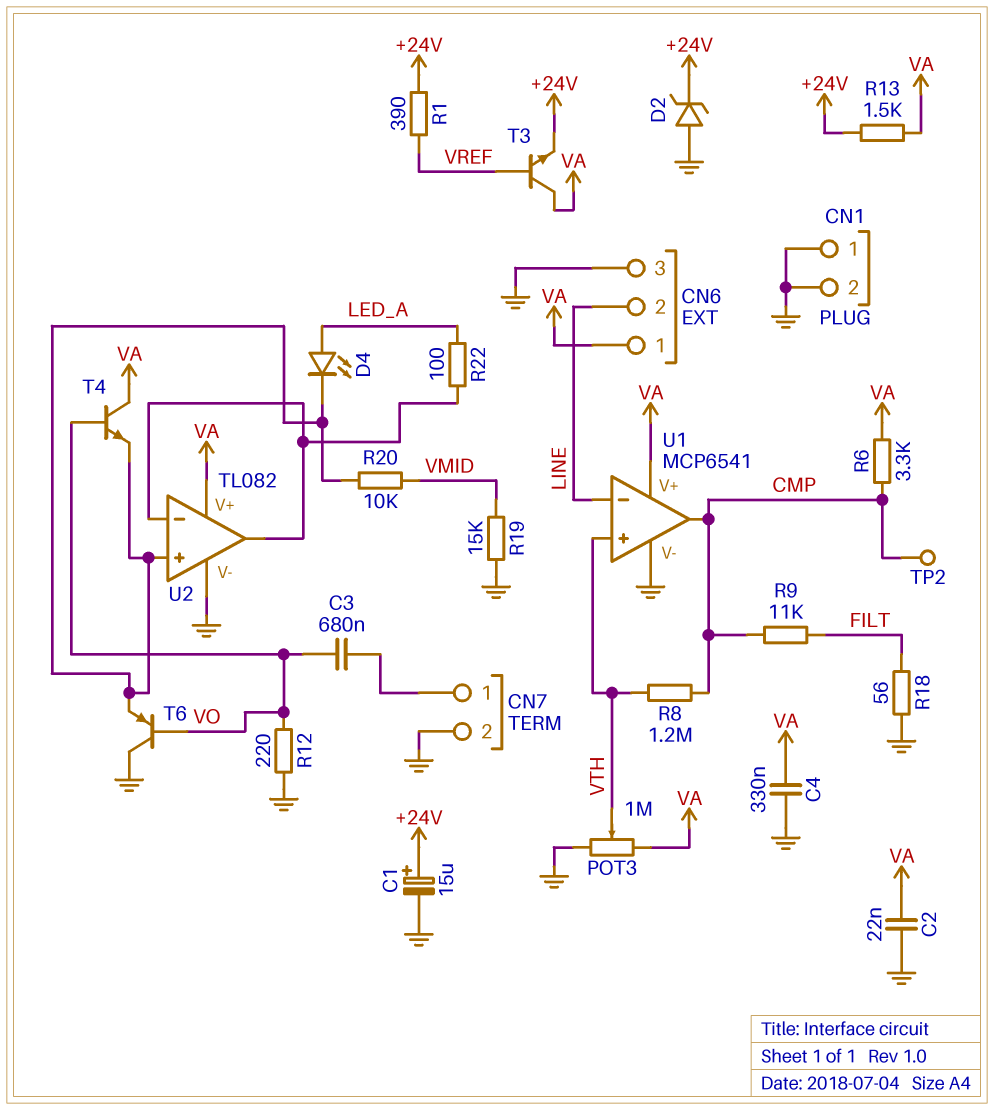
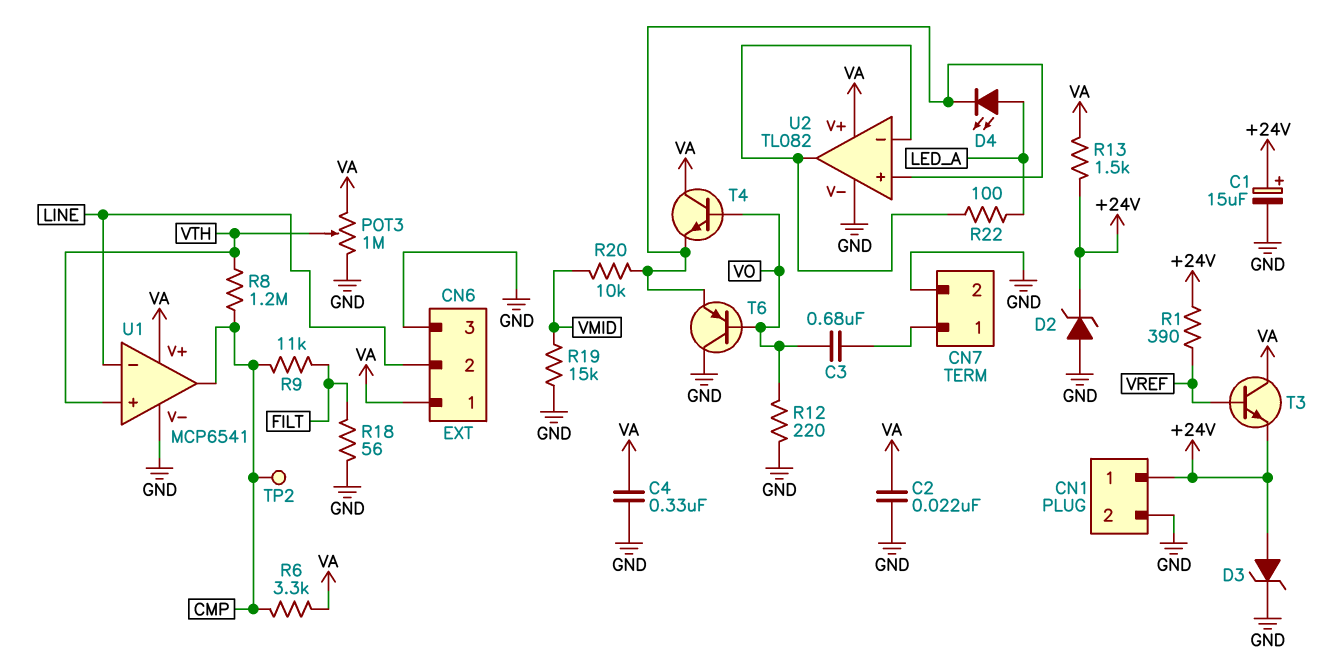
CN1 pin 1: GND -> +24V
D3: none -> zener (A +24V, K GND)

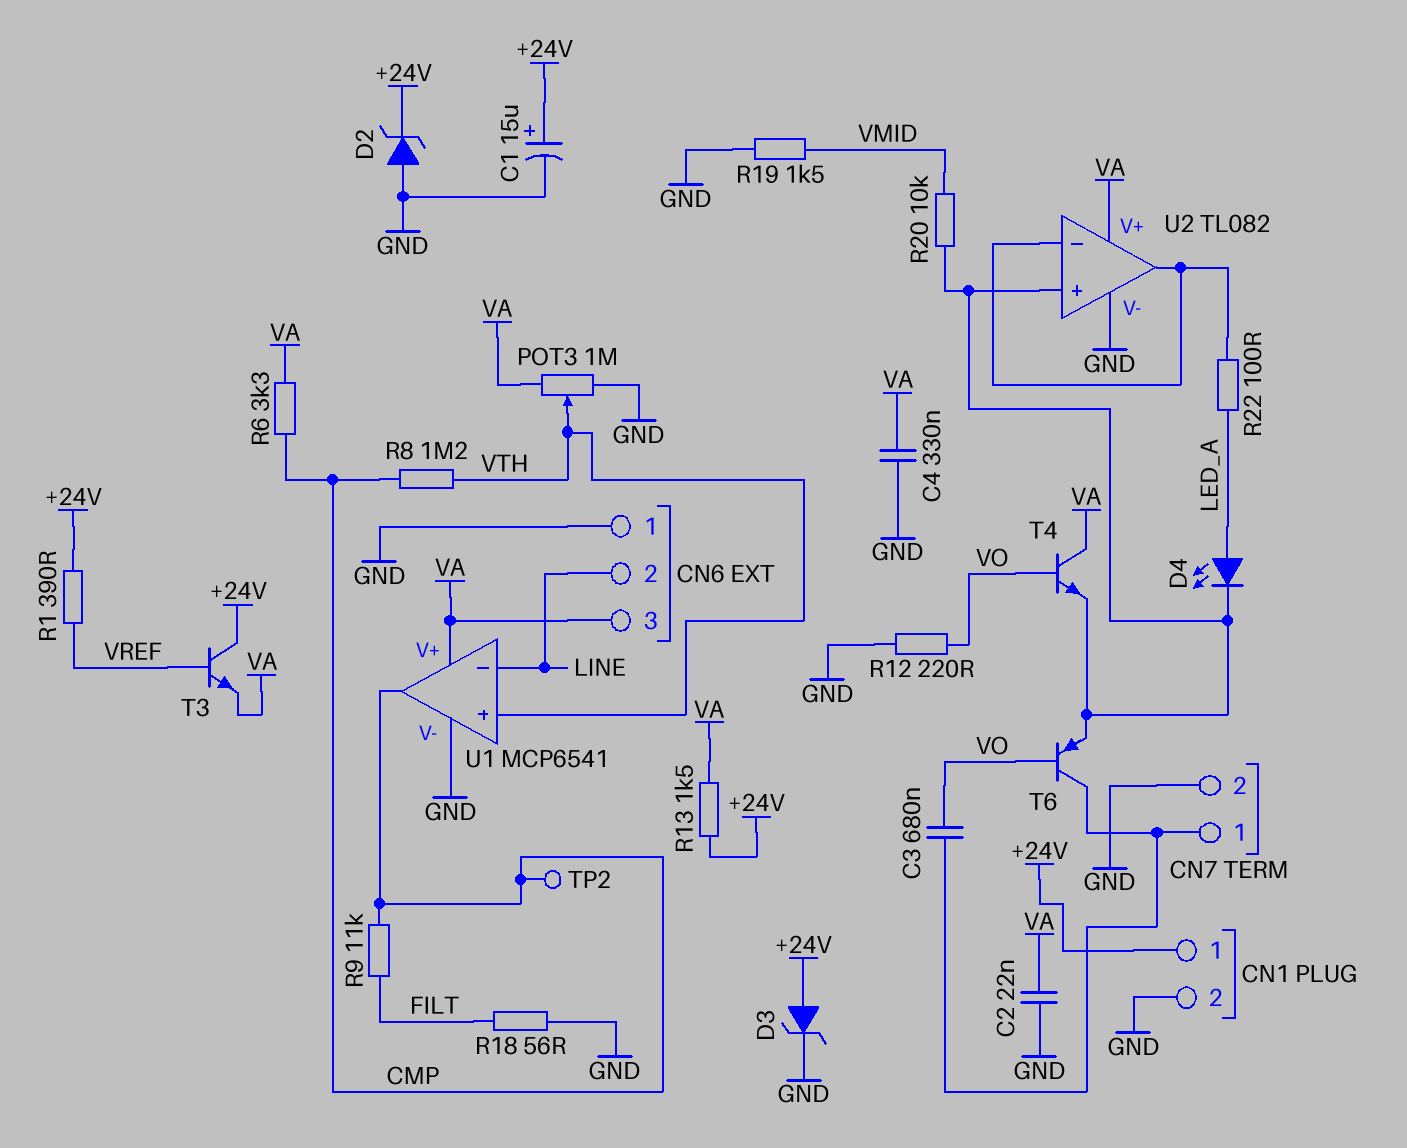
CN6 pin 1: VA -> GND
CN6 pin 3: GND -> VA
R19: 15k (GND, VMID) -> 1.5k (GND, VMID)
T3: NPN (B VREF, C VA, E +24V) -> NPN (B VREF, C +24V, E VA)
T6: PNP (B VO, C GND, E U2/in+) -> PNP (B VO, C CN7/1, E U2/in+)

